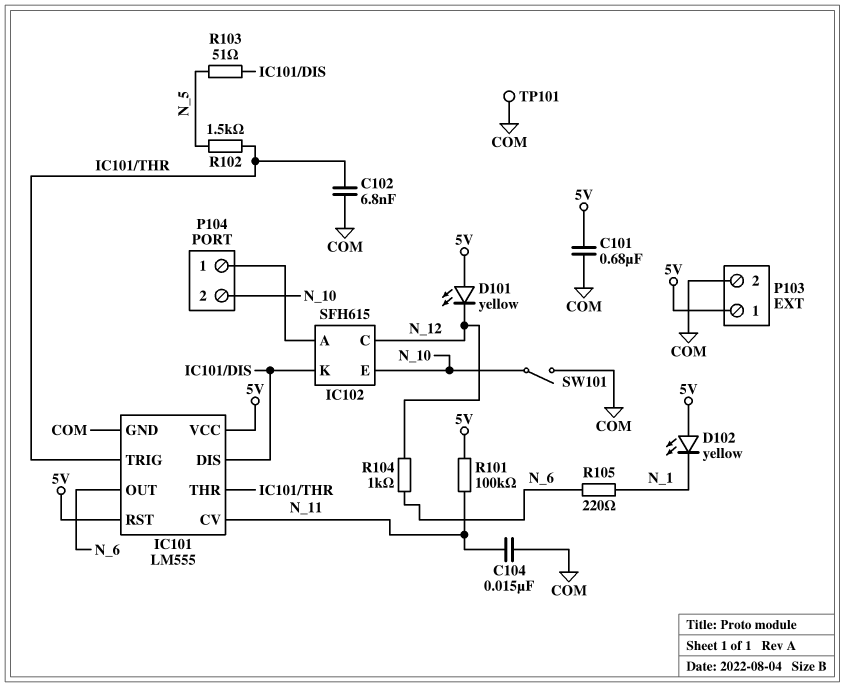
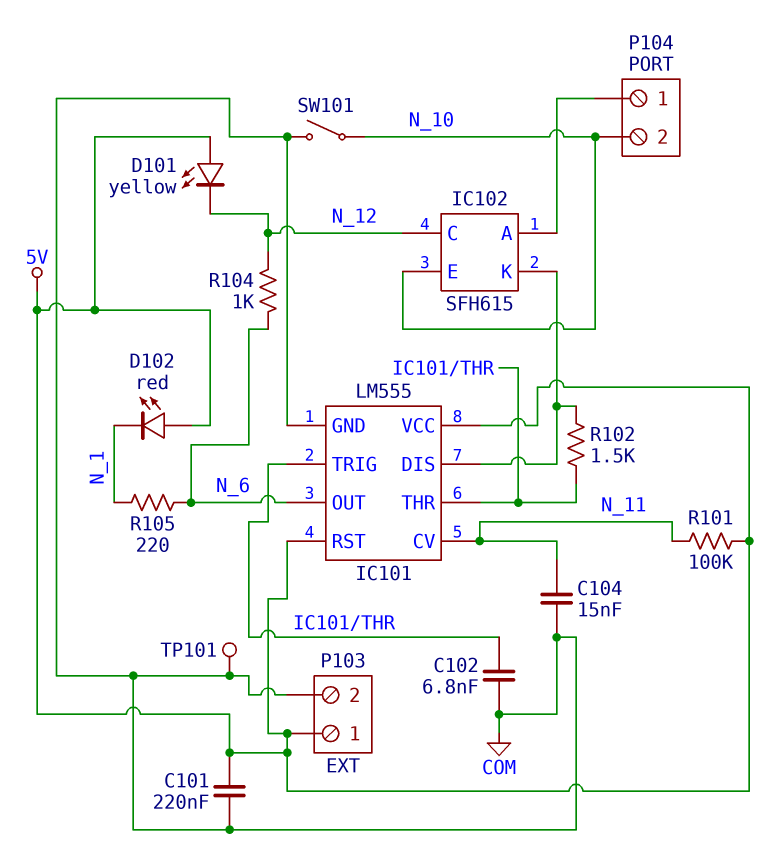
C101: 680nF (5V, COM) -> 220nF (5V, COM)
D102: LED yellow (A 5V, K N_1) -> LED red (A 5V, K N_1)
R102: 1.5k (IC101/THR, N_5) -> 1.5k (IC101/DIS, IC101/THR)
R103: 51 (IC101/DIS, N_5) -> none

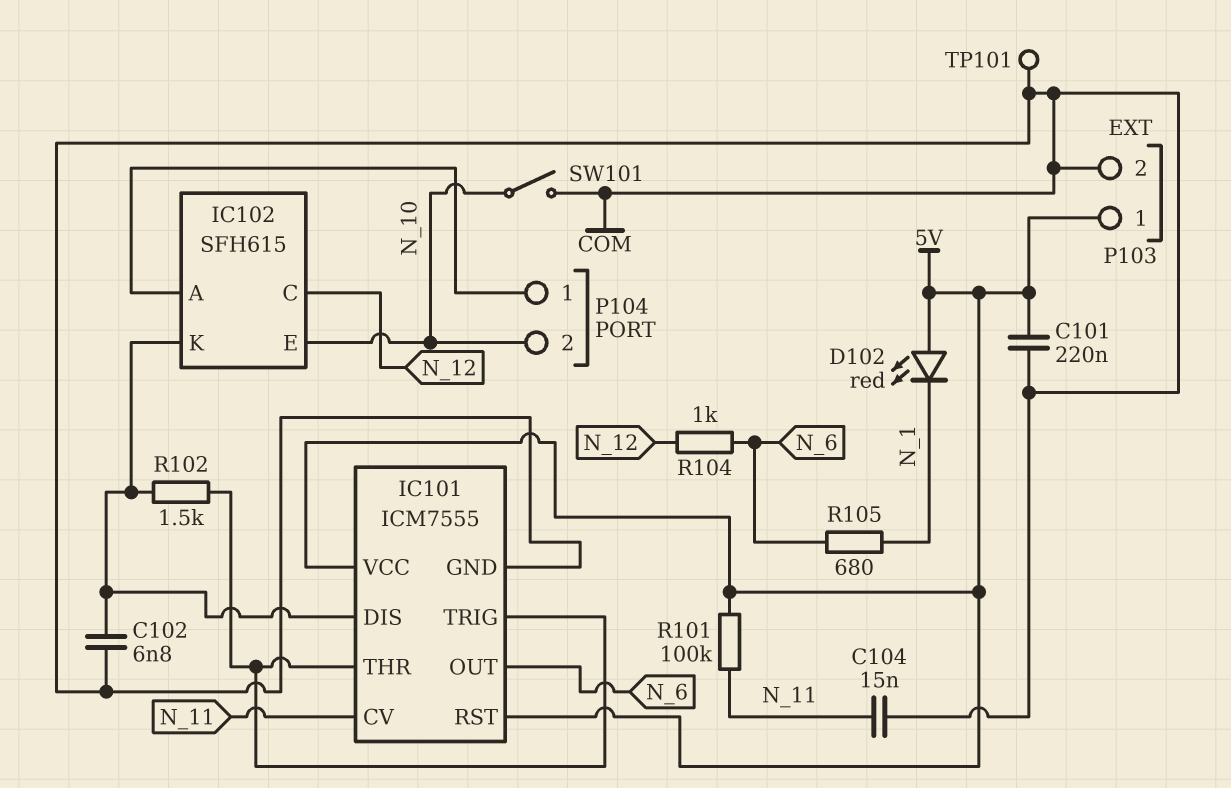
C102: 6.8nF (COM, IC101/THR) -> 6.8nF (COM, IC101/DIS)
D101: LED yellow (A 5V, K N_12) -> none
IC101: LM555 -> ICM7555
R105: 220 (N_1, N_6) -> 680 (N_1, N_6)

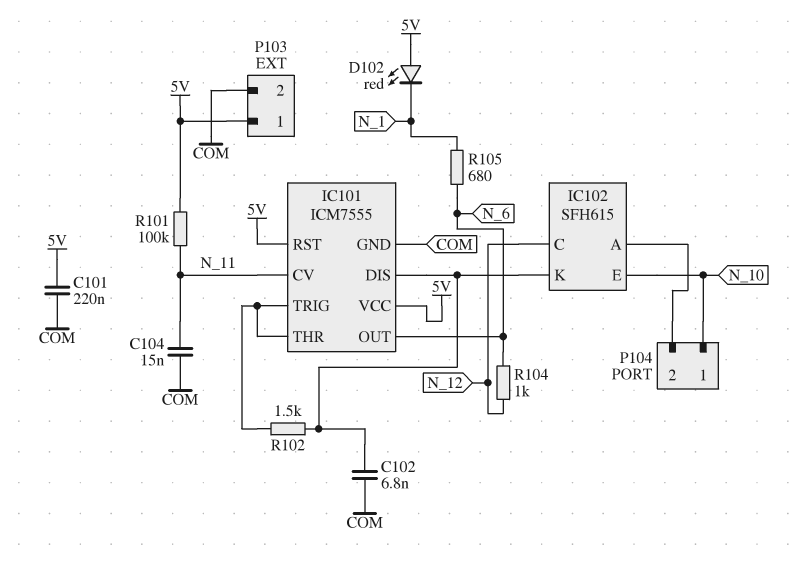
P104 pin 1: IC102/A -> N_10
P104 pin 2: N_10 -> IC102/A
SW101: switch (COM, N_10) -> none
TP101: test point (COM) -> none

